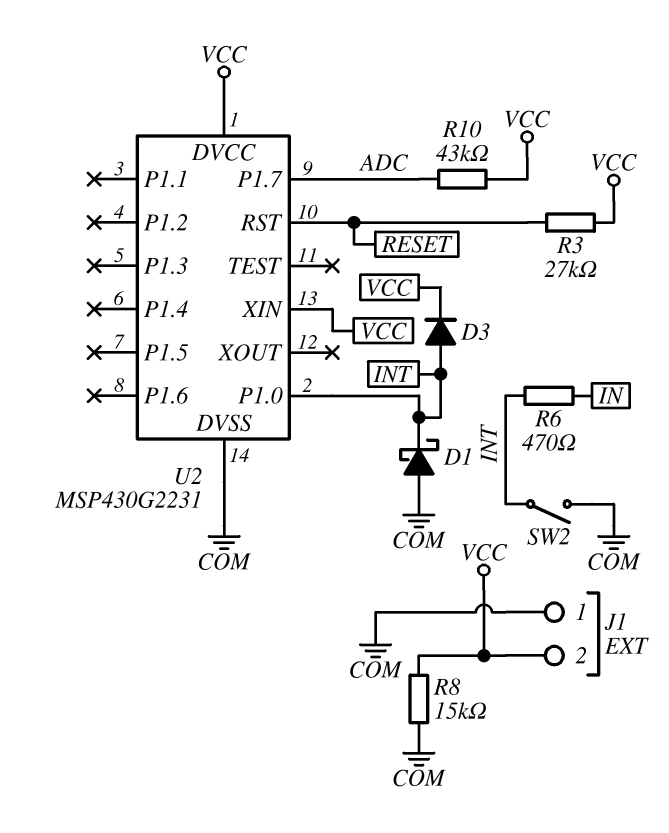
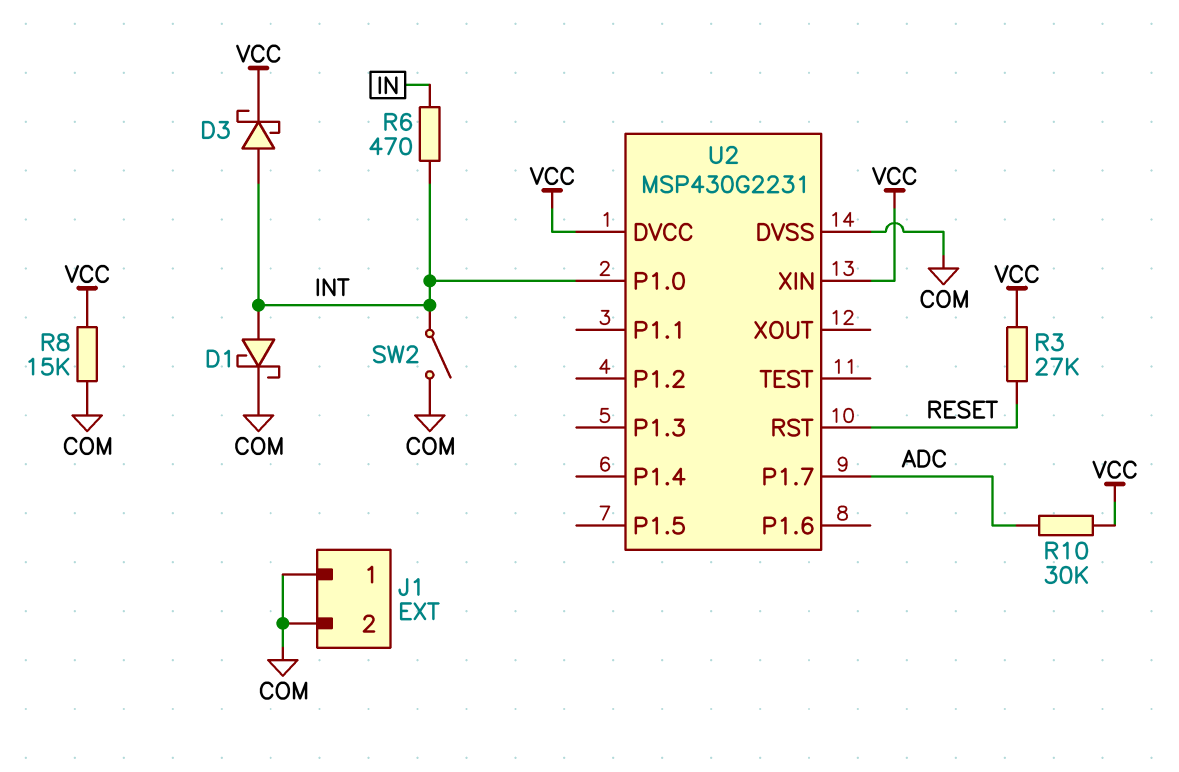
D1: schottky (A COM, K INT) -> schottky (A INT, K COM)
D3: diode (A INT, K VCC) -> schottky (A INT, K VCC)
J1 pin 2: VCC -> COM
R10: 43k (ADC, VCC) -> 30k (ADC, VCC)

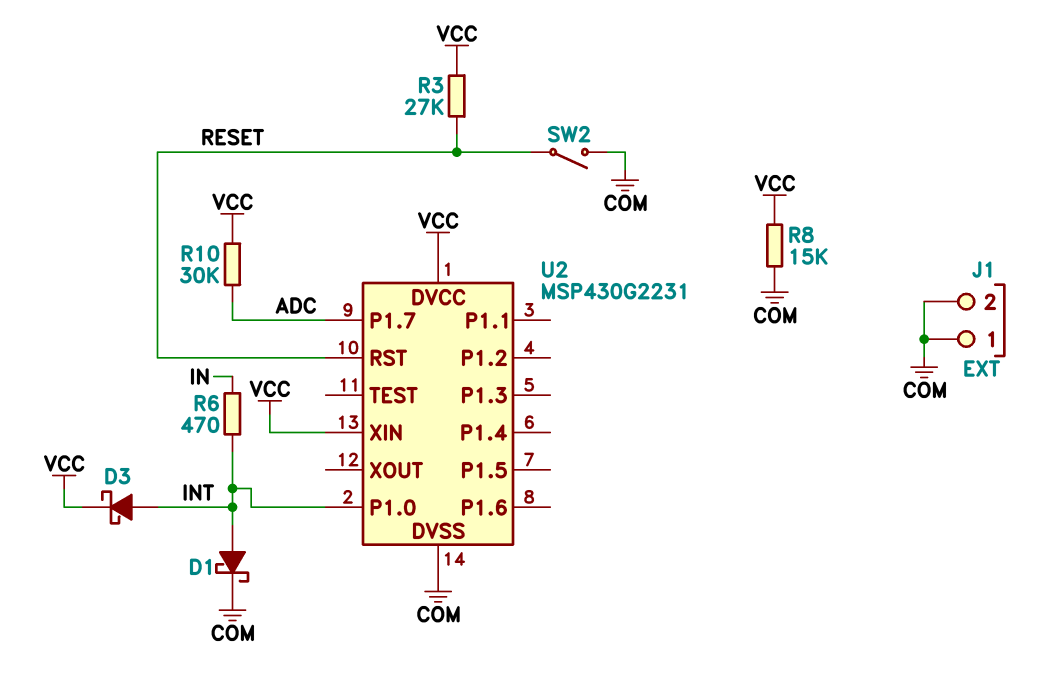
SW2: switch (COM, INT) -> switch (COM, RESET)

